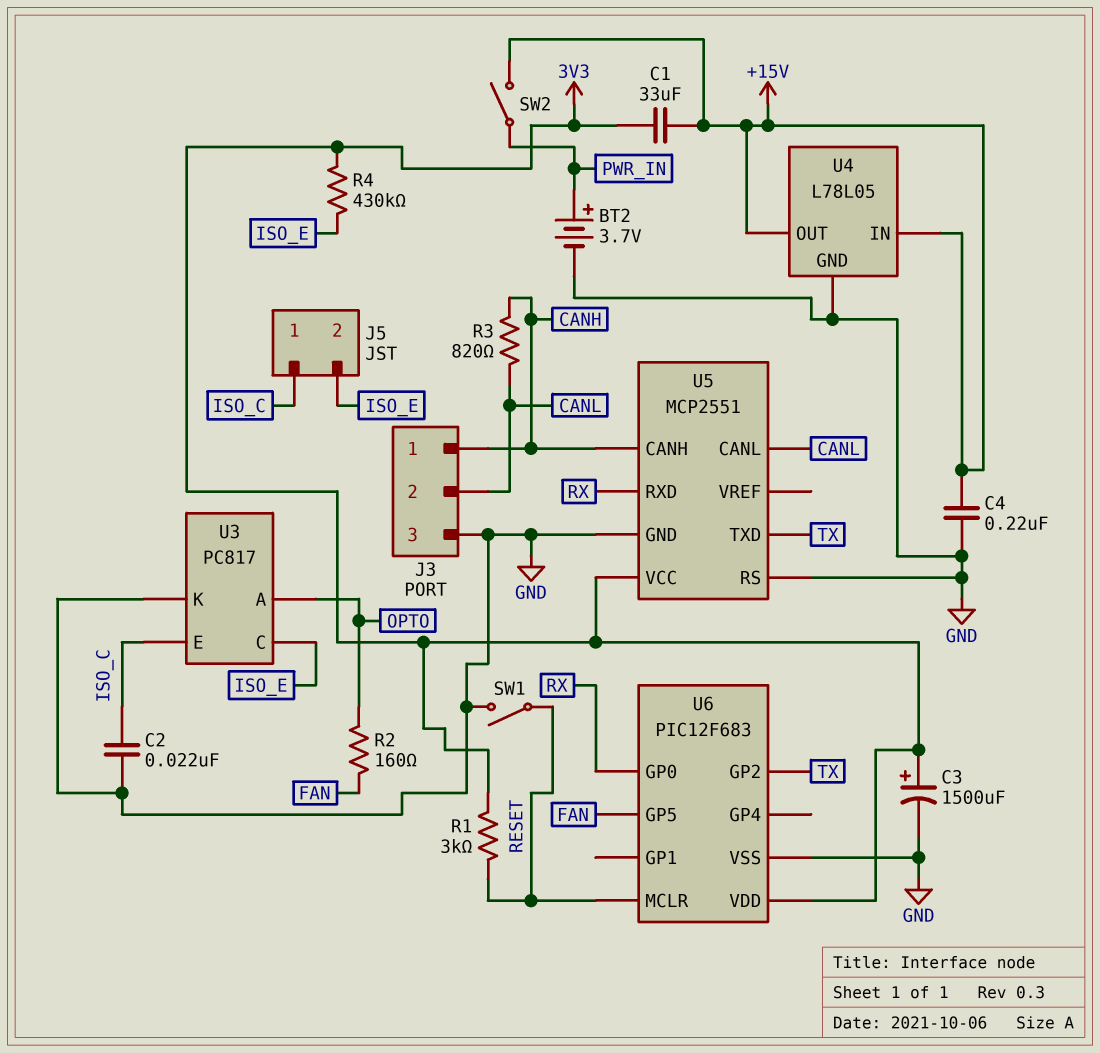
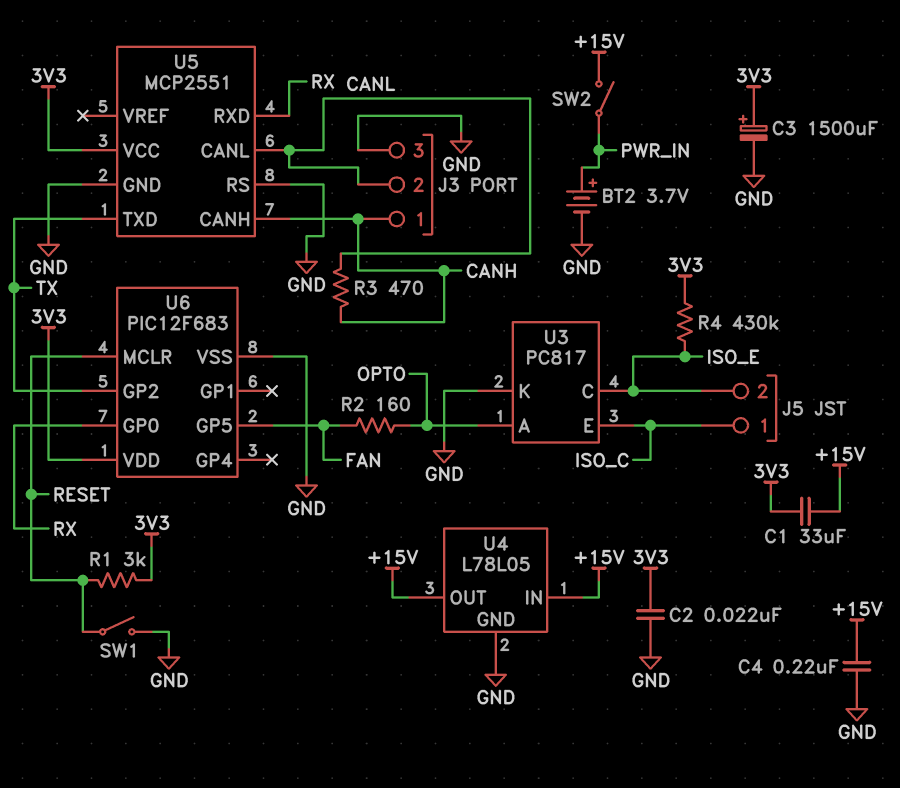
C2: 22nF (GND, ISO_C) -> 22nF (3V3, GND)
R3: 820 (CANH, CANL) -> 470 (CANH, CANL)

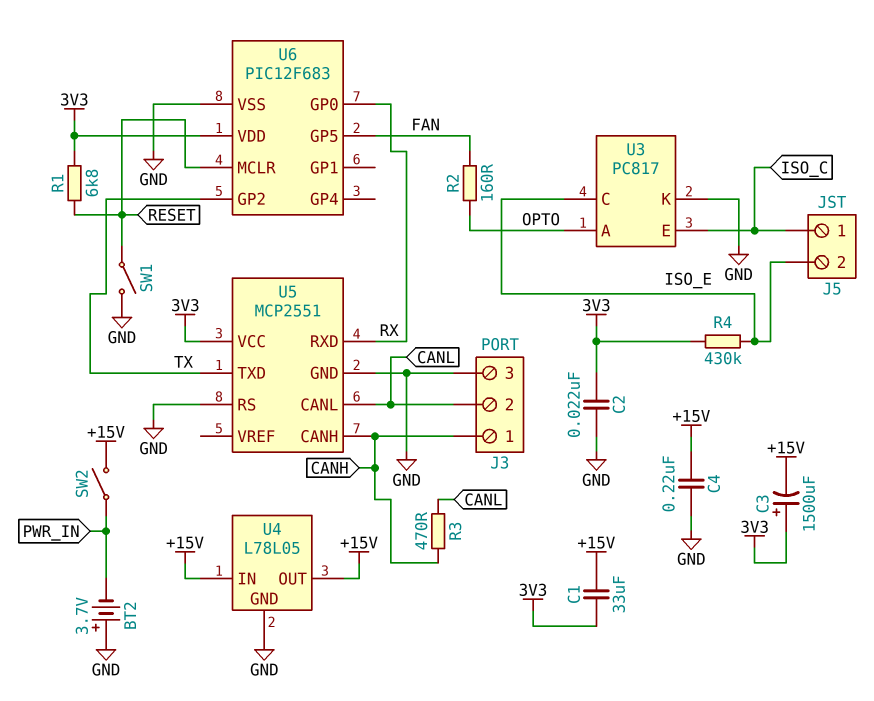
BT2: 3.7V (plus PWR_IN, minus GND) -> 3.7V (plus GND, minus PWR_IN)
C3: 1500uF (plus 3V3, minus GND) -> 1500uF (plus 3V3, minus +15V)
R1: 3k (3V3, RESET) -> 6.8k (3V3, RESET)

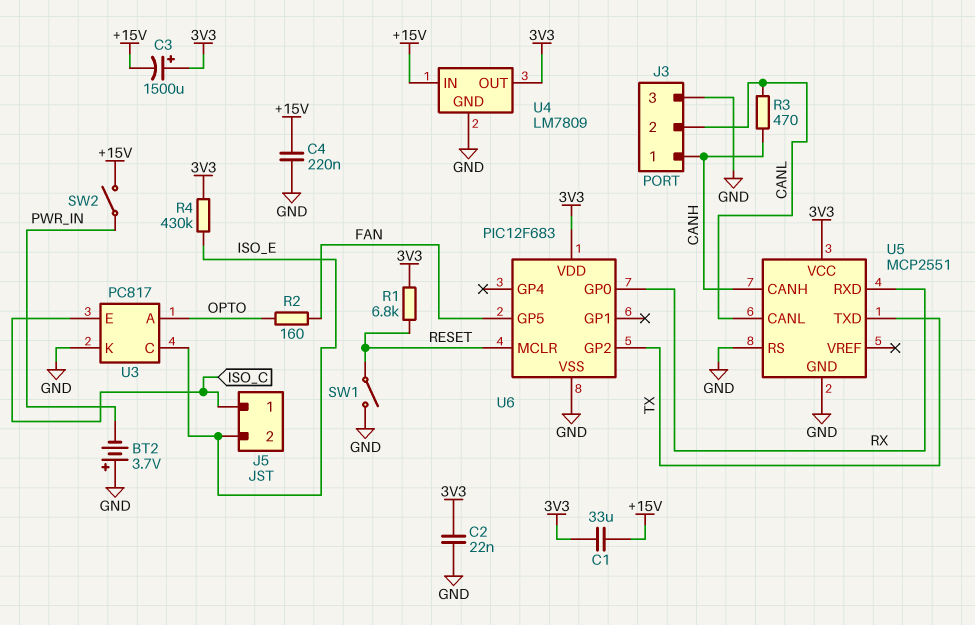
U4: L78L05 -> LM7809
U4 pin OUT: +15V -> 3V3

